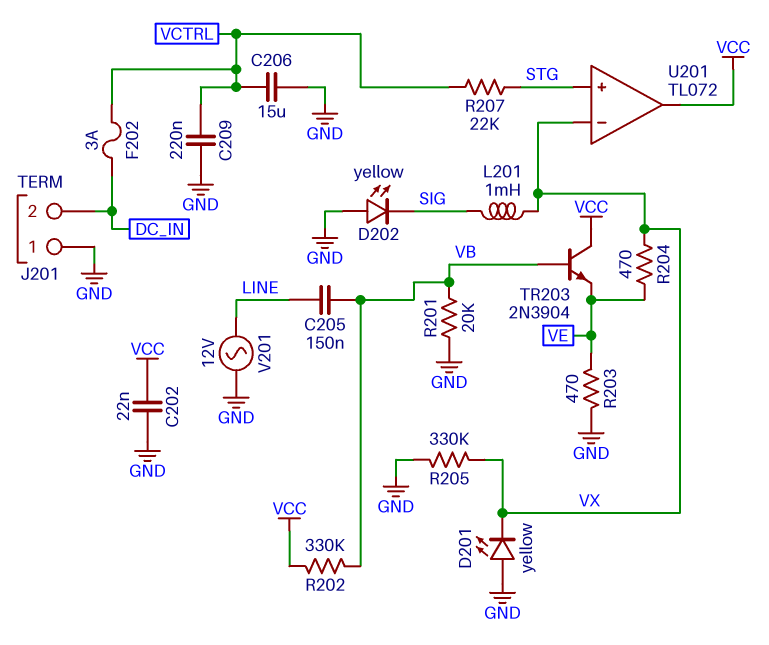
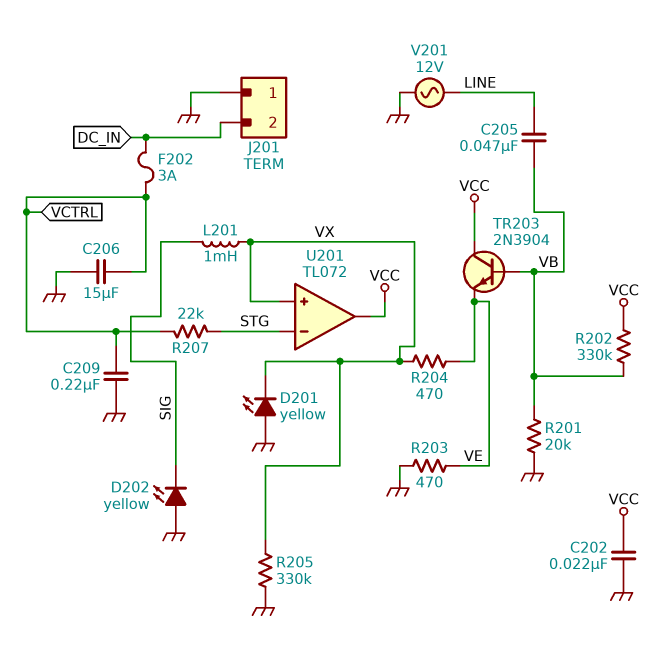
C205: 150nF (LINE, VB) -> 47nF (LINE, VB)
U201 pin in+: STG -> VX
U201 pin in-: VX -> STG

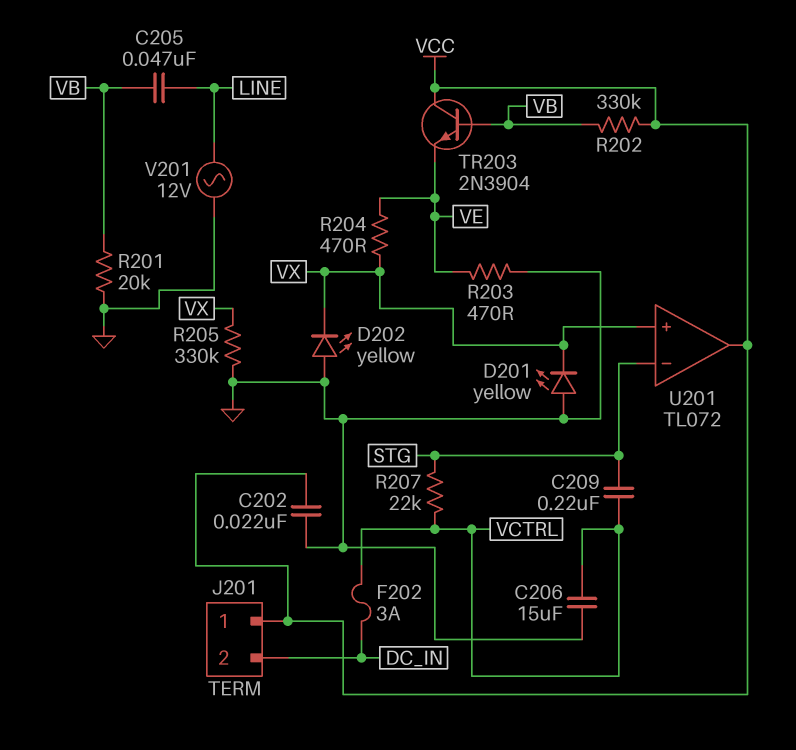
C209: 220nF (GND, VCTRL) -> 220nF (STG, VCTRL)
D202: LED yellow (A GND, K SIG) -> LED yellow (A GND, K VX)
J201 pin 1: GND -> VCC
L201: 1mH (SIG, VX) -> none

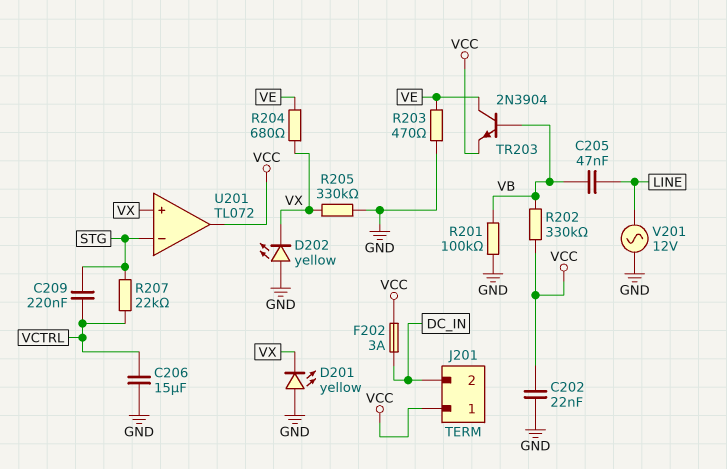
F202: 3A (DC_IN, VCTRL) -> 3A (DC_IN, VCC)
R201: 20k (GND, VB) -> 100k (GND, VB)
R204: 470 (VE, VX) -> 680 (VE, VX)
TR203: NPN 2N3904 (B VB, C VCC, E VE) -> NPN 2N3904 (B VB, C VE, E VCC)

